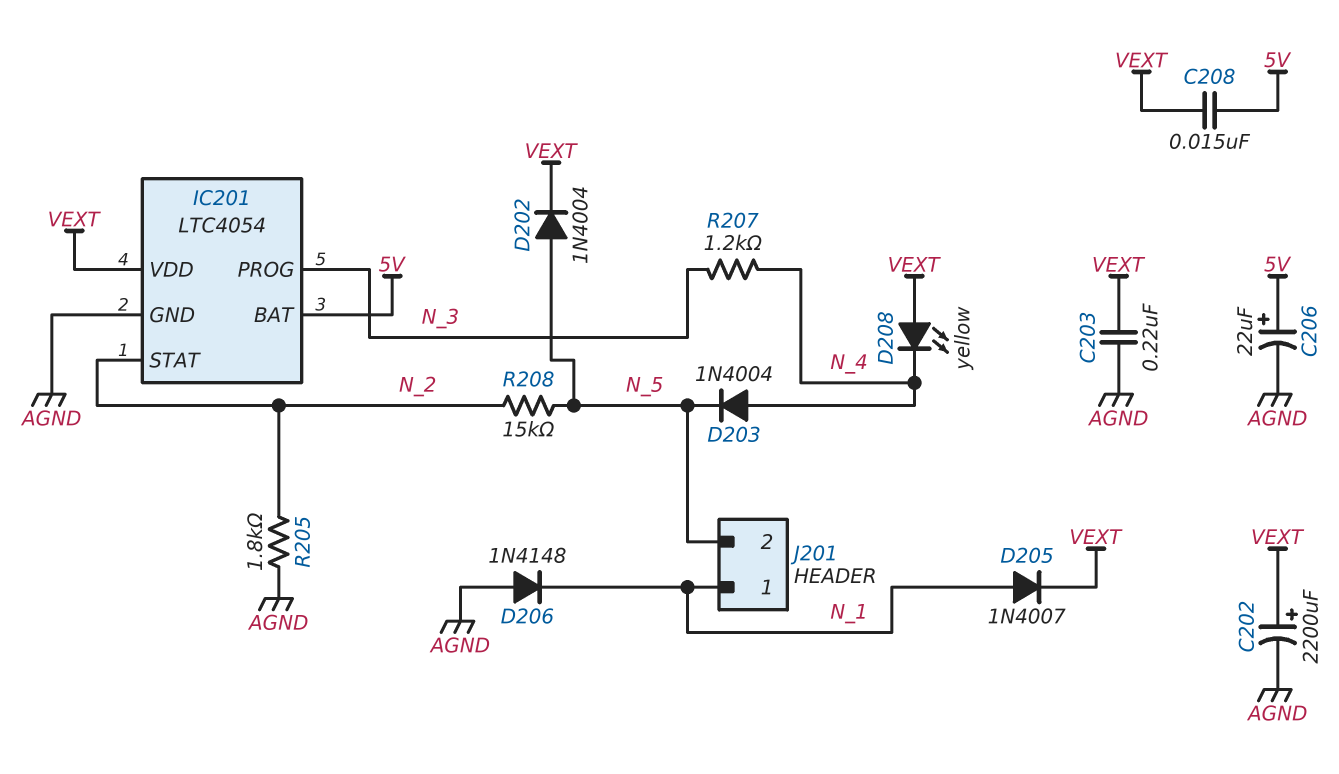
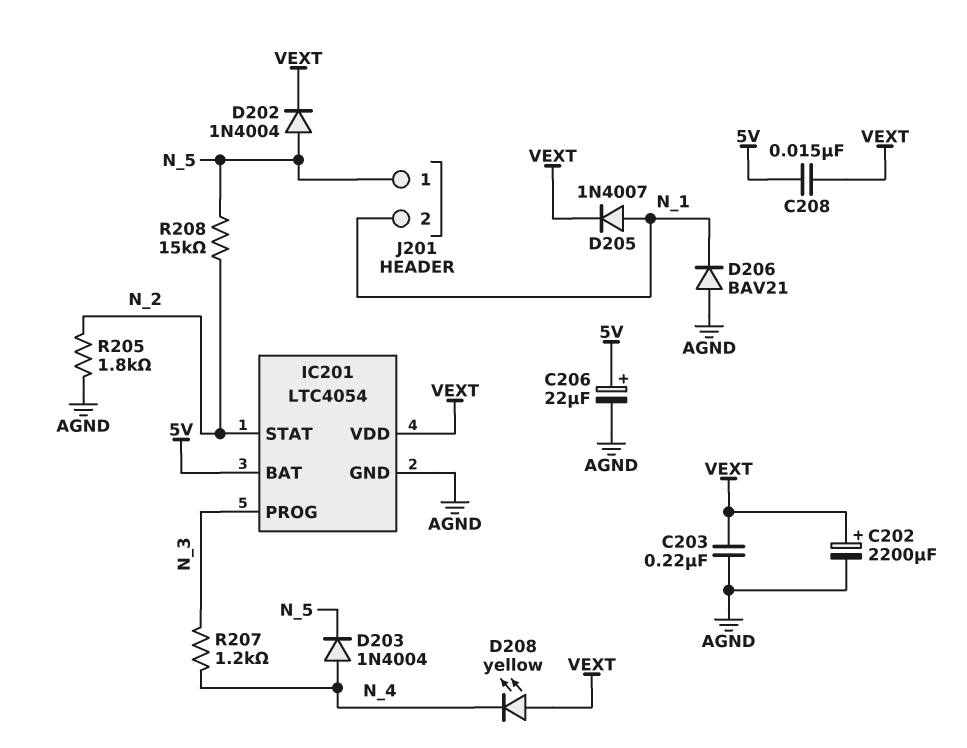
D206: diode 1N4148 (A AGND, K N_1) -> diode BAV21 (A AGND, K N_1)
J201 pin 1: N_1 -> N_5
J201 pin 2: N_5 -> N_1

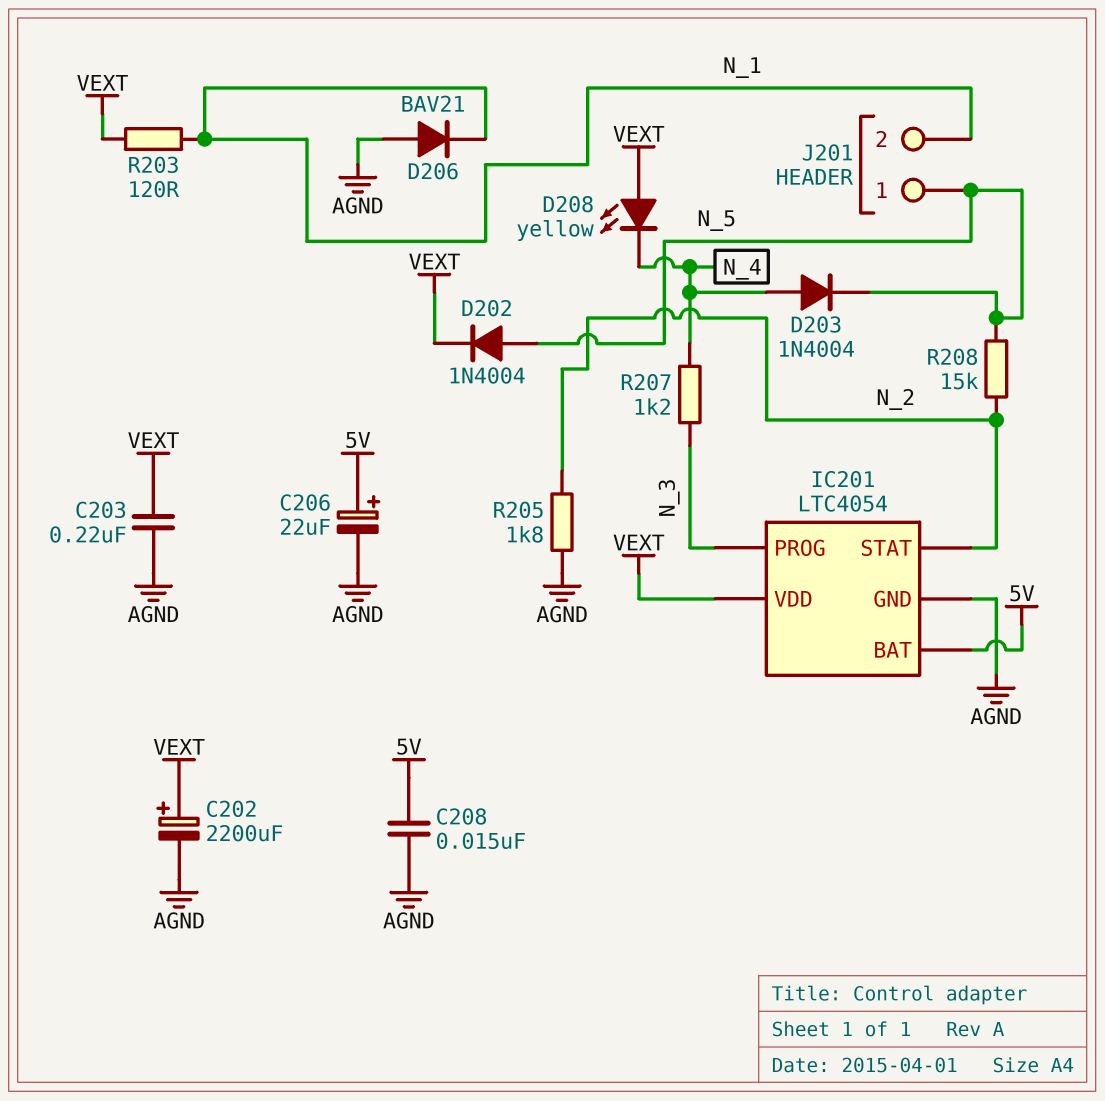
C208: 15nF (5V, VEXT) -> 15nF (5V, AGND)
D205: diode 1N4007 (A N_1, K VEXT) -> none
R203: none -> 120 (N_1, VEXT)

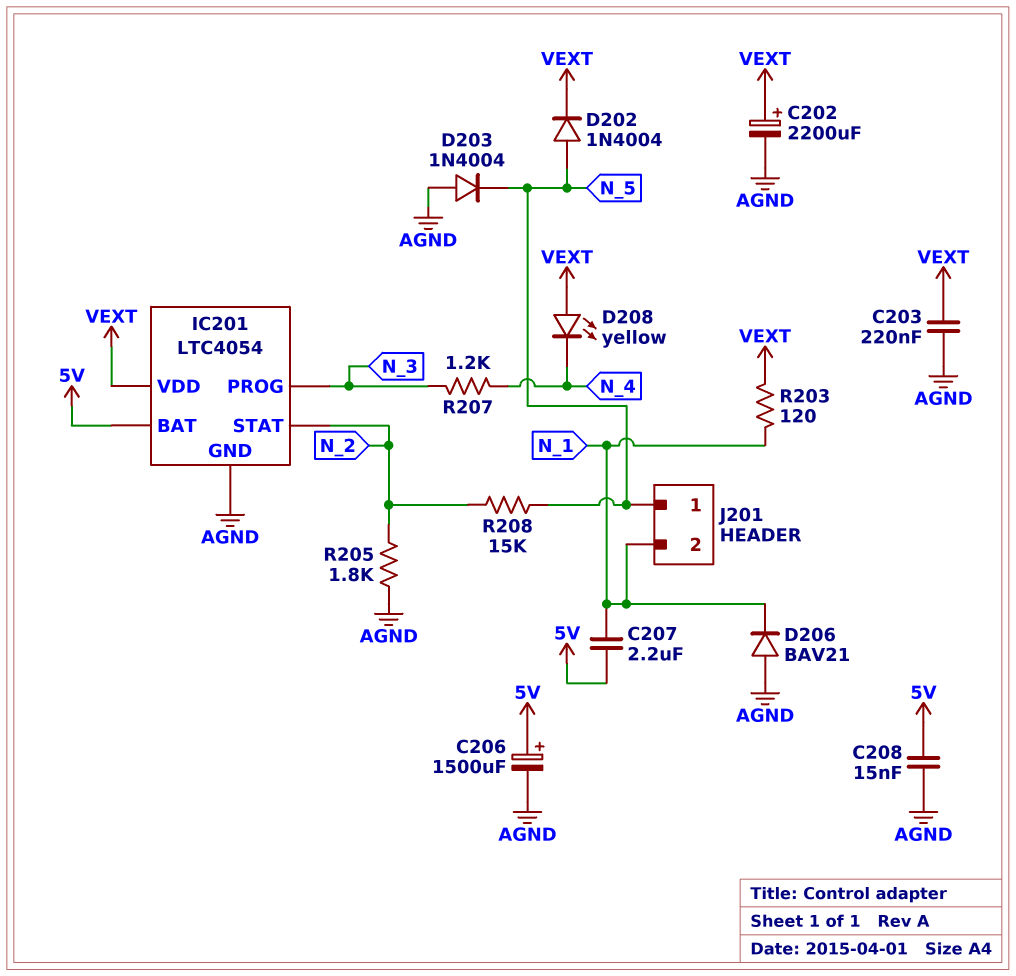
C206: 22uF (plus 5V, minus AGND) -> 1500uF (plus 5V, minus AGND)
C207: none -> 2.2uF (5V, N_1)
D203: diode 1N4004 (A N_4, K N_5) -> diode 1N4004 (A AGND, K N_5)

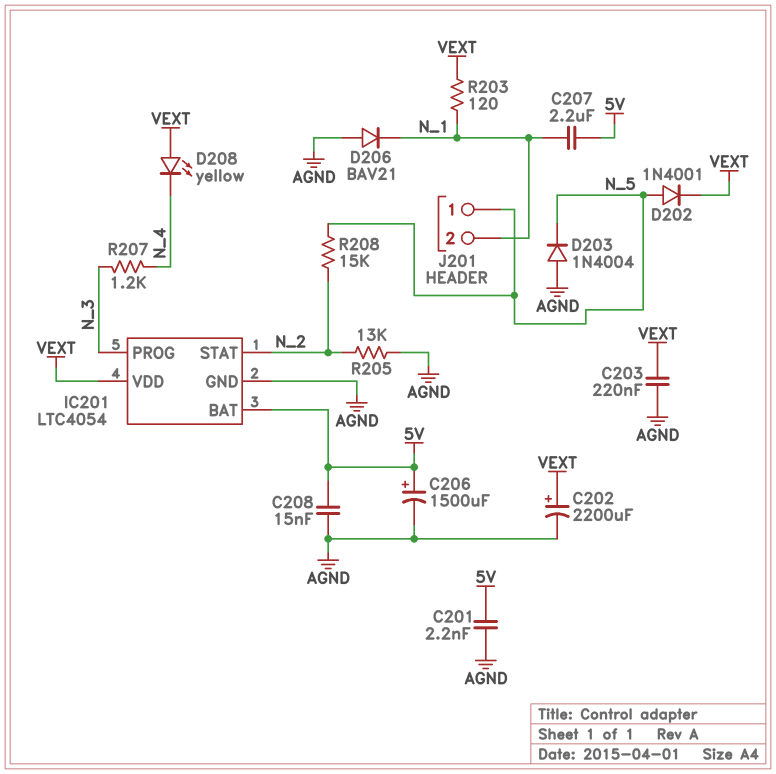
C201: none -> 2.2nF (5V, AGND)
D202: diode 1N4004 (A N_5, K VEXT) -> diode 1N4001 (A N_5, K VEXT)
R205: 1.8k (AGND, N_2) -> 13k (AGND, N_2)

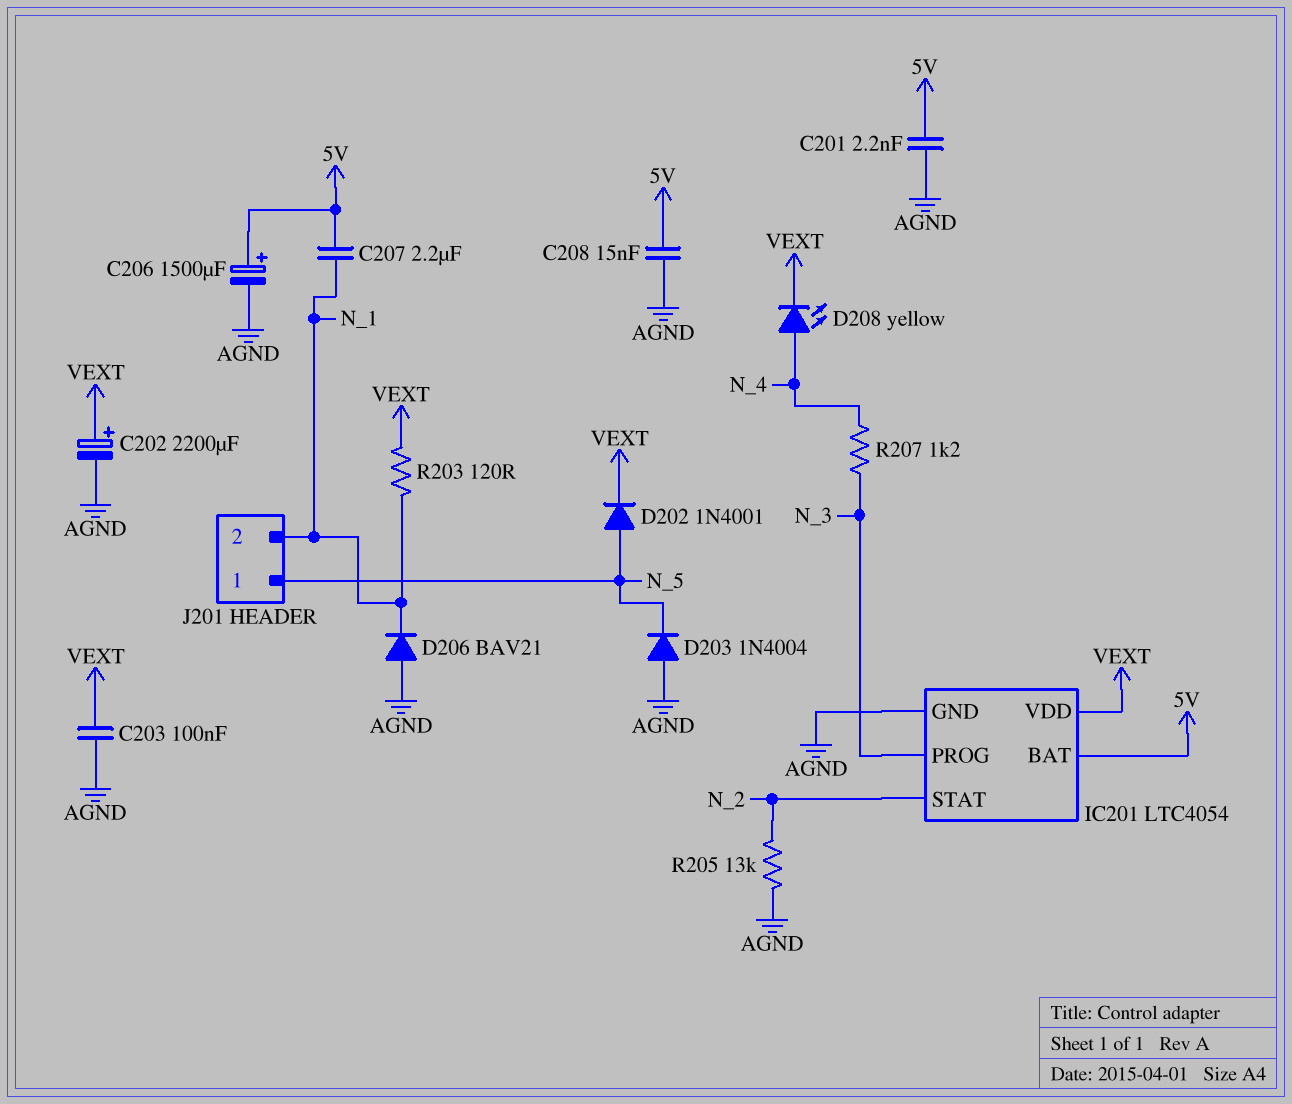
C203: 220nF (AGND, VEXT) -> 100nF (AGND, VEXT)
D208: LED yellow (A VEXT, K N_4) -> LED yellow (A N_4, K VEXT)
R208: 15k (N_2, N_5) -> none

